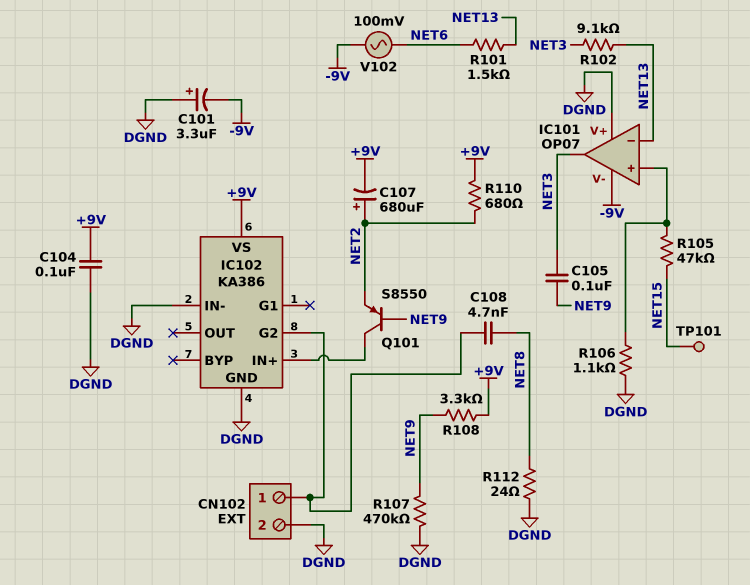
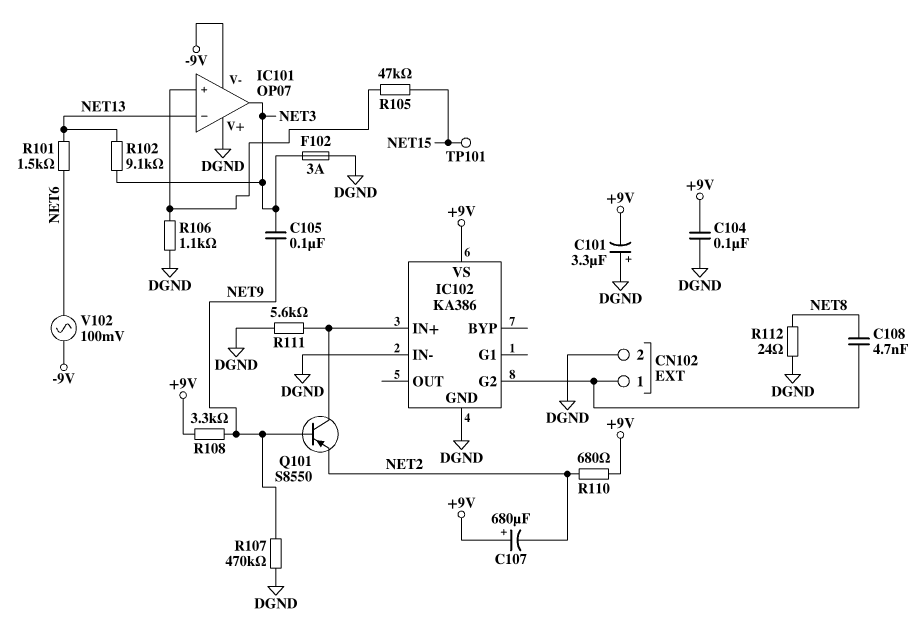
C101: 3.3uF (plus DGND, minus -9V) -> 3.3uF (plus DGND, minus +9V)
C107: 680uF (plus NET2, minus +9V) -> 680uF (plus +9V, minus NET2)
F102: none -> 3A (DGND, NET3)
R111: none -> 5.6k (DGND, IC102/IN+)

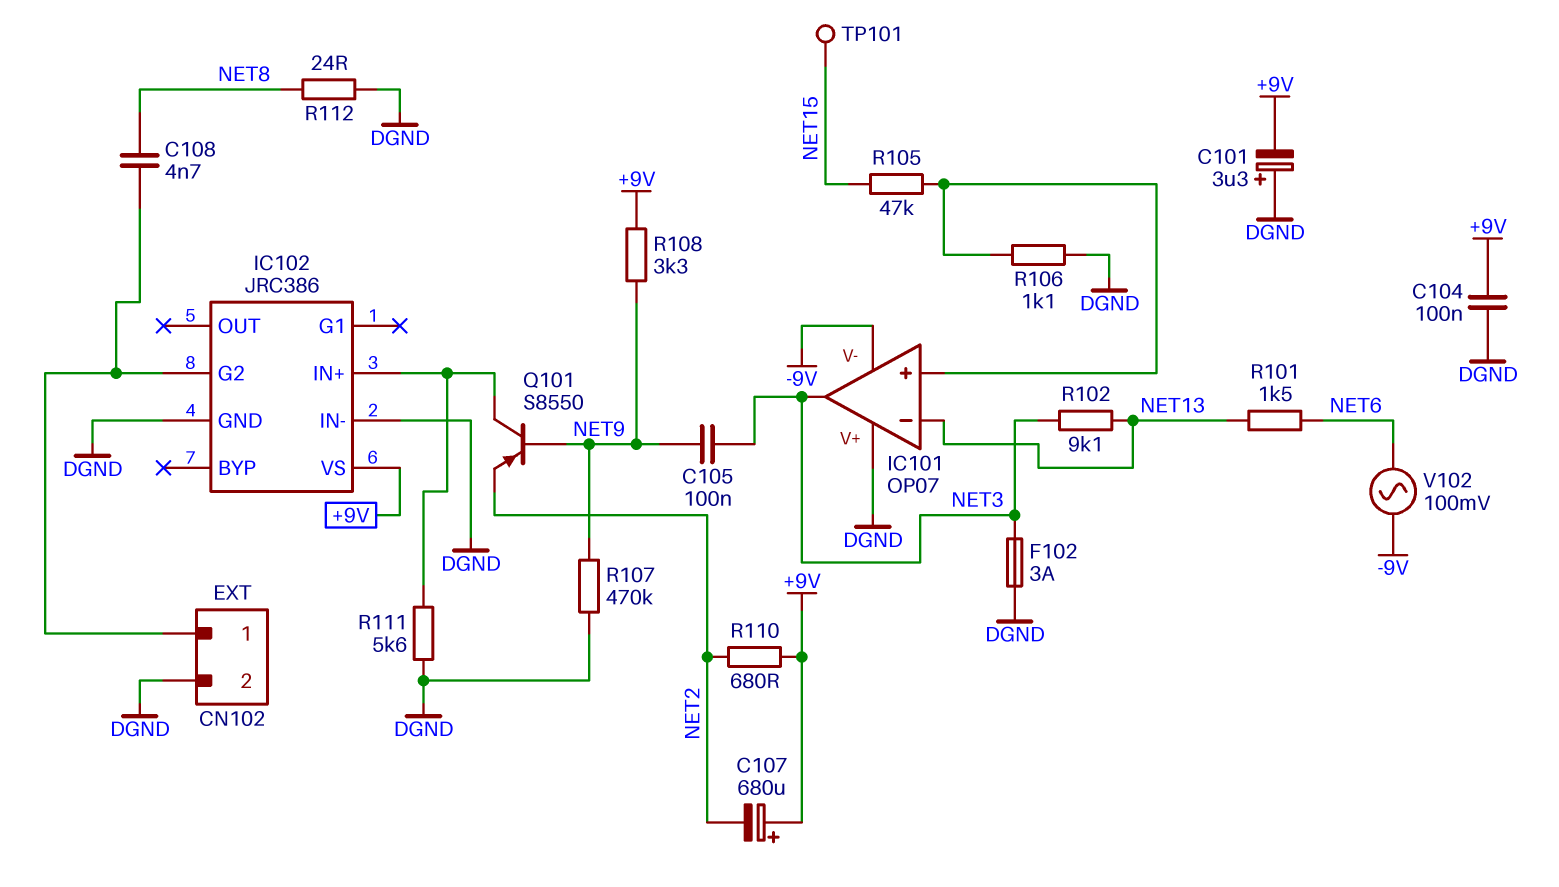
IC102: KA386 -> JRC386

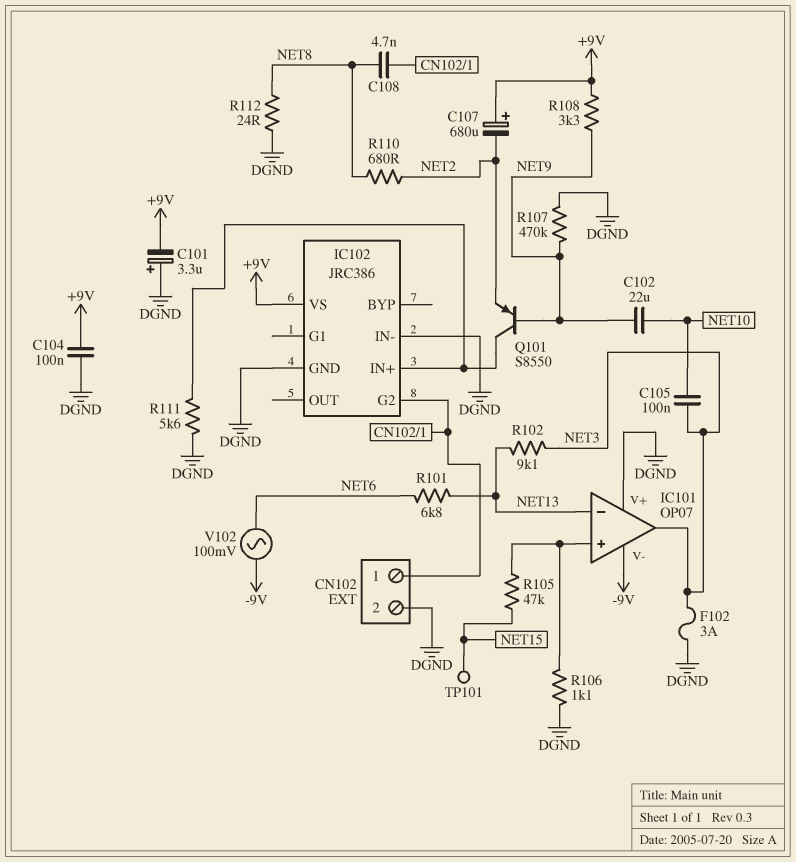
C102: none -> 22uF (NET9, NET10)
C105: 100nF (NET3, NET9) -> 100nF (NET3, NET10)
R101: 1.5k (NET6, NET13) -> 6.8k (NET6, NET13)
R110: 680 (+9V, NET2) -> 680 (NET2, NET8)

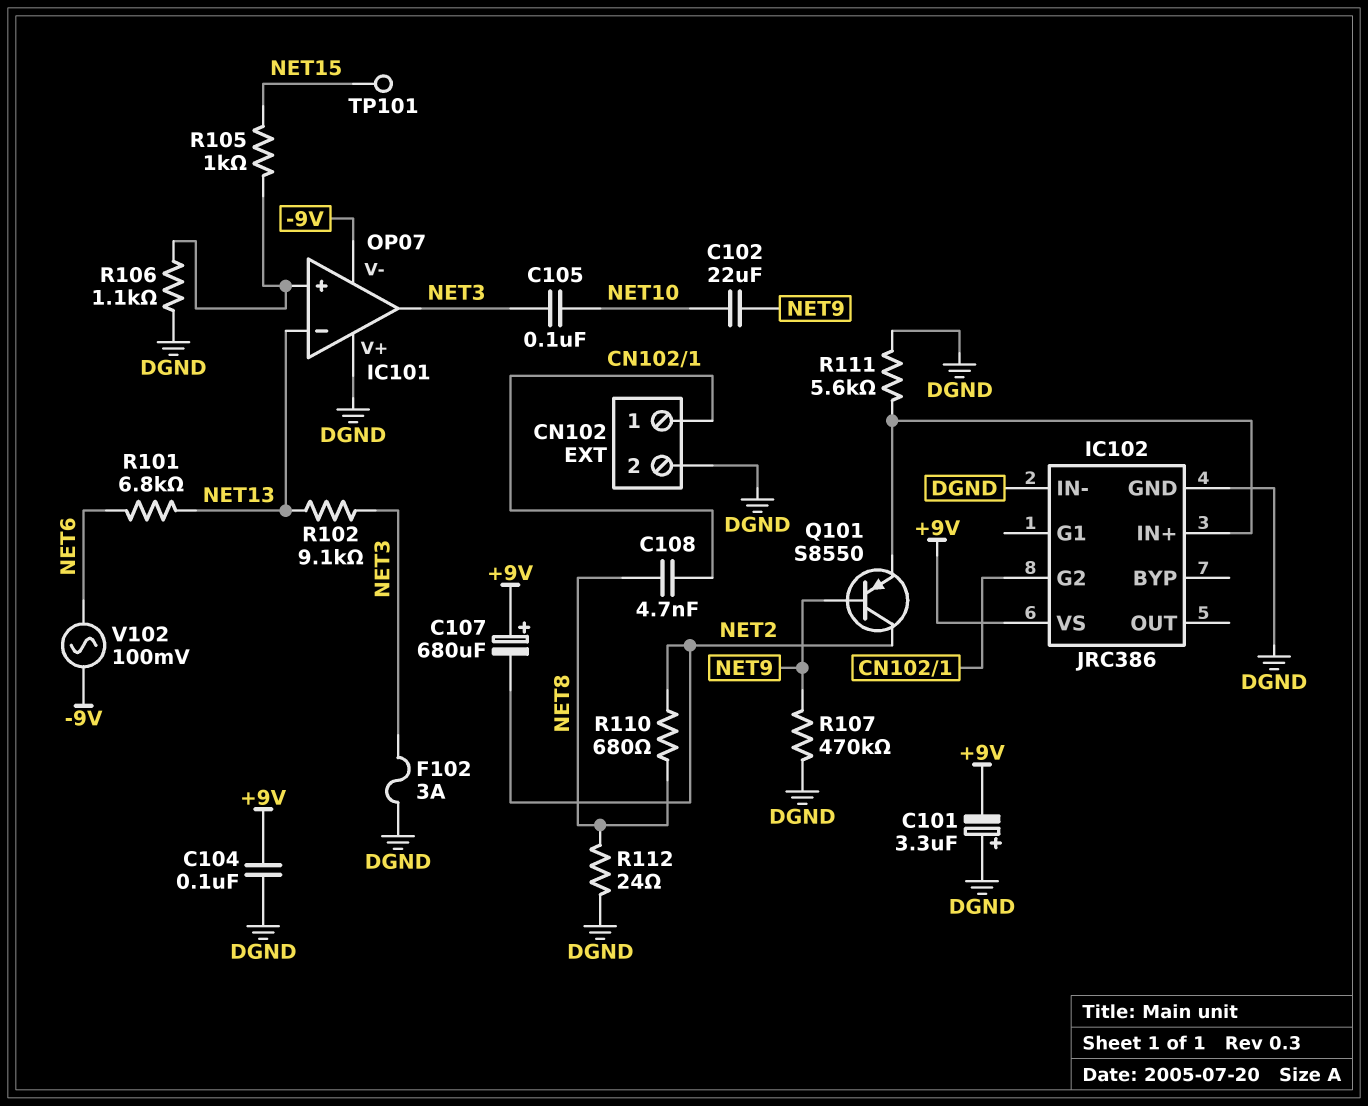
Q101: PNP S8550 (B NET9, C IC102/IN+, E NET2) -> PNP S8550 (B NET9, C NET2, E IC102/IN+)
R105: 47k (IC101/in+, NET15) -> 1k (IC101/in+, NET15)
R108: 3.3k (+9V, NET9) -> none

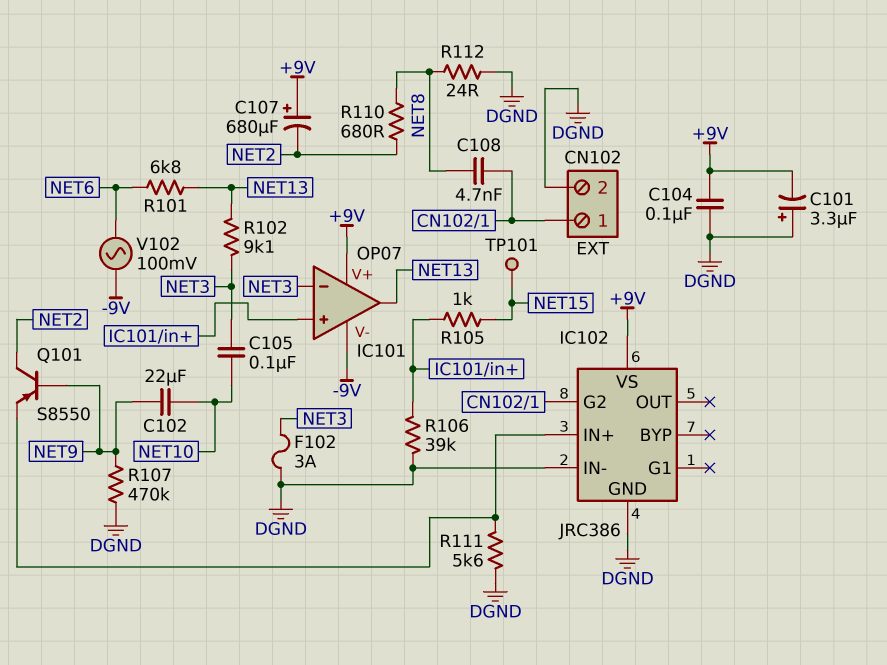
IC101 pin V+: DGND -> +9V
IC101 pin in-: NET13 -> NET3
IC101 pin out: NET3 -> NET13
R106: 1.1k (DGND, IC101/in+) -> 39k (DGND, IC101/in+)

